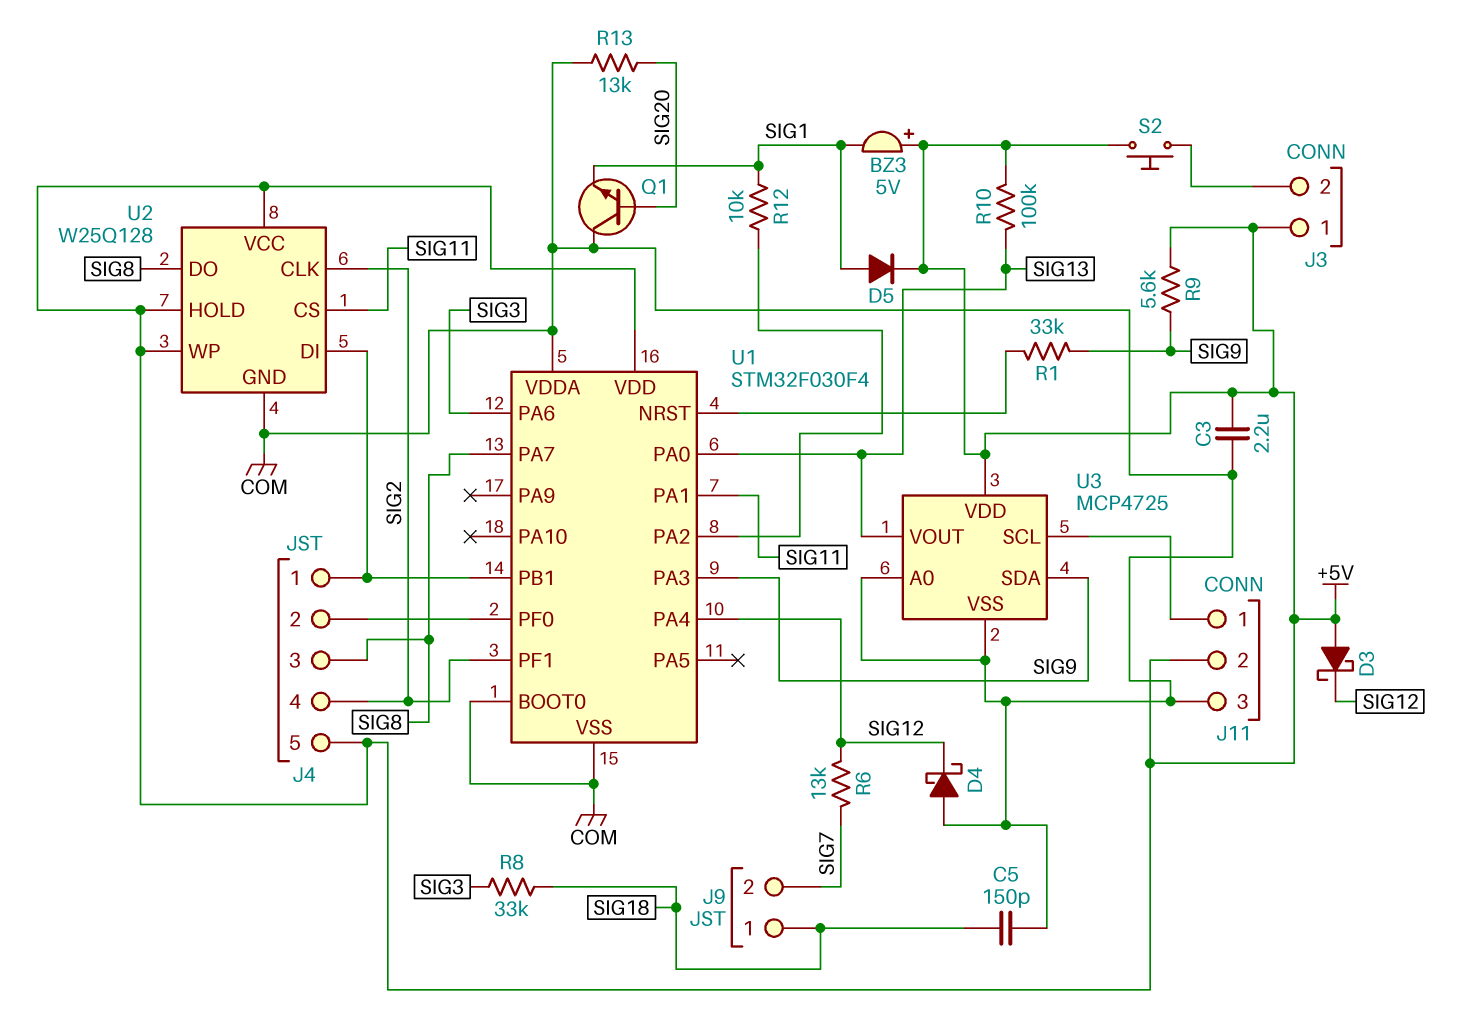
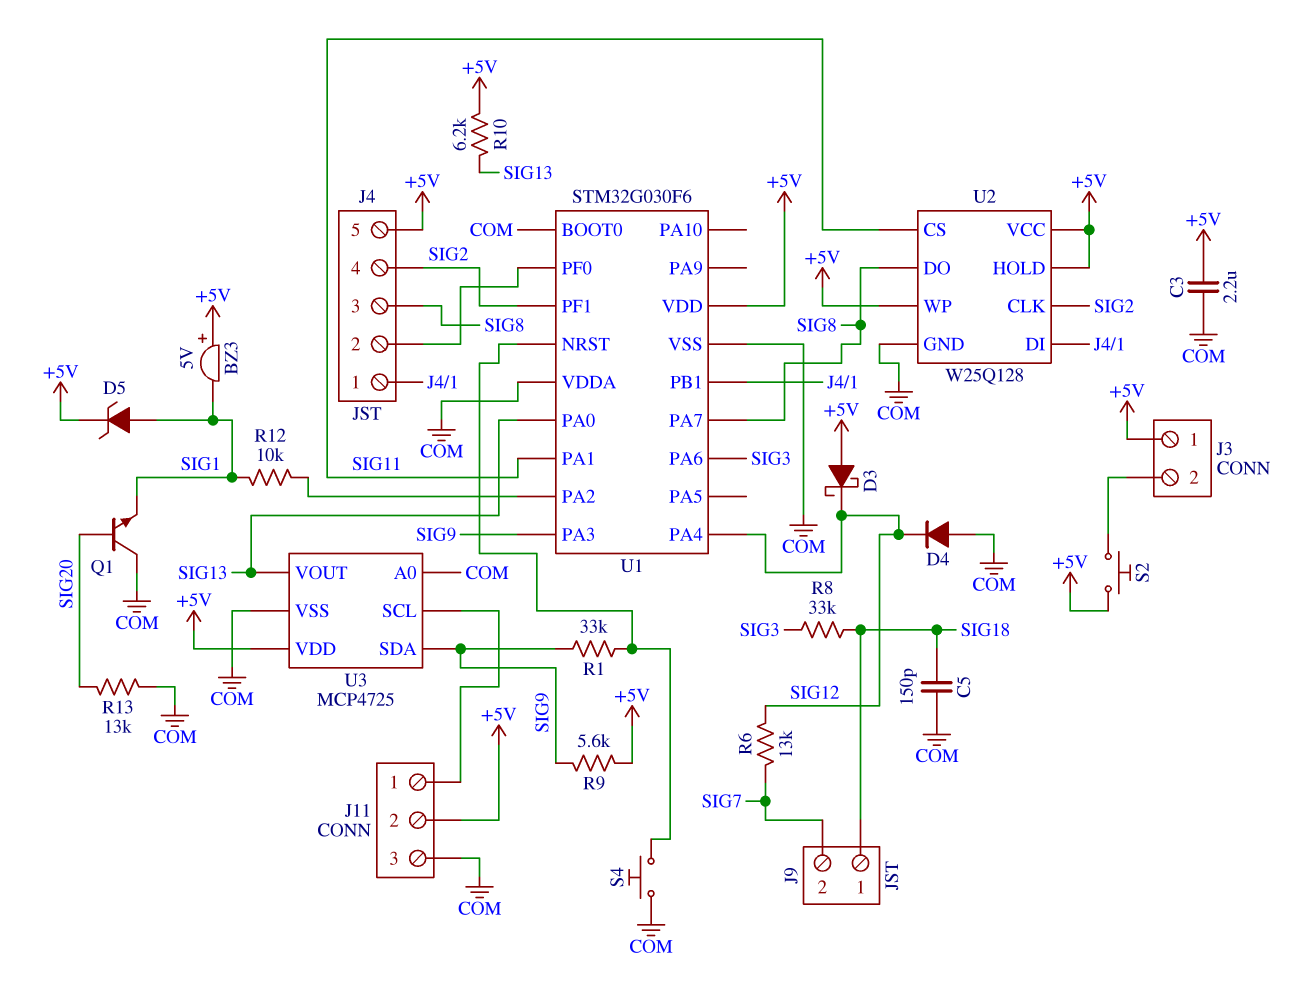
D4: schottky (A COM, K SIG12) -> diode (A COM, K SIG12)
D5: diode (A SIG1, K +5V) -> zener (A SIG1, K +5V)
R10: 100k (+5V, SIG13) -> 6.2k (+5V, SIG13)
S4: none -> button (COM, U1/NRST)
U1: STM32F030F4 -> STM32G030F6

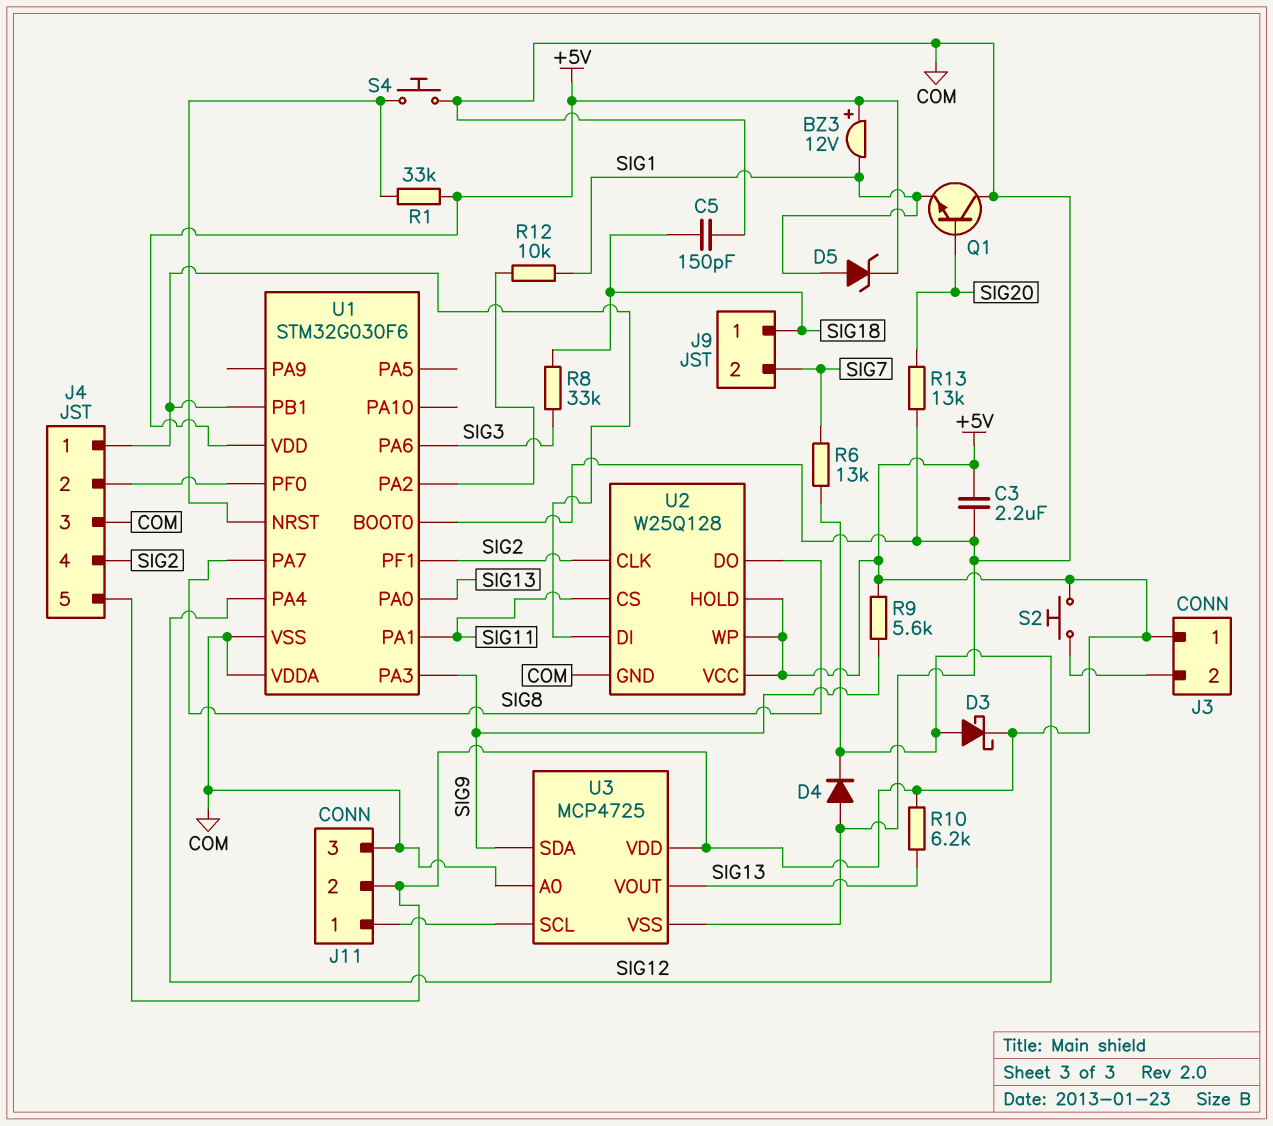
BZ3: buzzer 5V (plus +5V, minus SIG1) -> buzzer 12V (plus +5V, minus SIG1)
D3: schottky (A +5V, K SIG12) -> schottky (A SIG12, K +5V)
J4 pin 3: SIG8 -> COM
R1: 33k (SIG9, U1/NRST) -> 33k (+5V, U1/NRST)

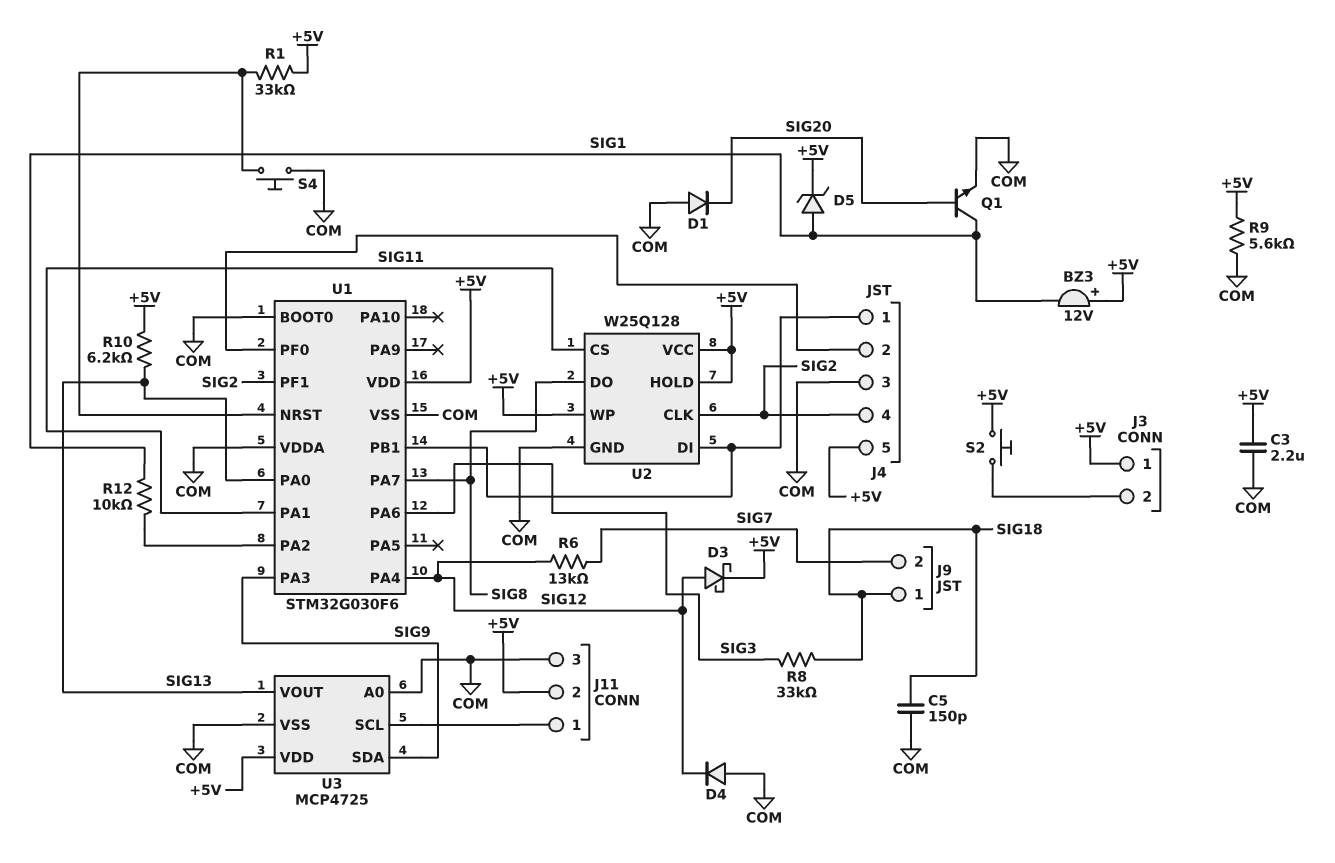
D1: none -> diode (A COM, K SIG20)
Q1: NPN (B SIG20, C COM, E SIG1) -> NPN (B SIG20, C SIG1, E COM)
R9: 5.6k (+5V, SIG9) -> 5.6k (+5V, COM)
R13: 13k (COM, SIG20) -> none

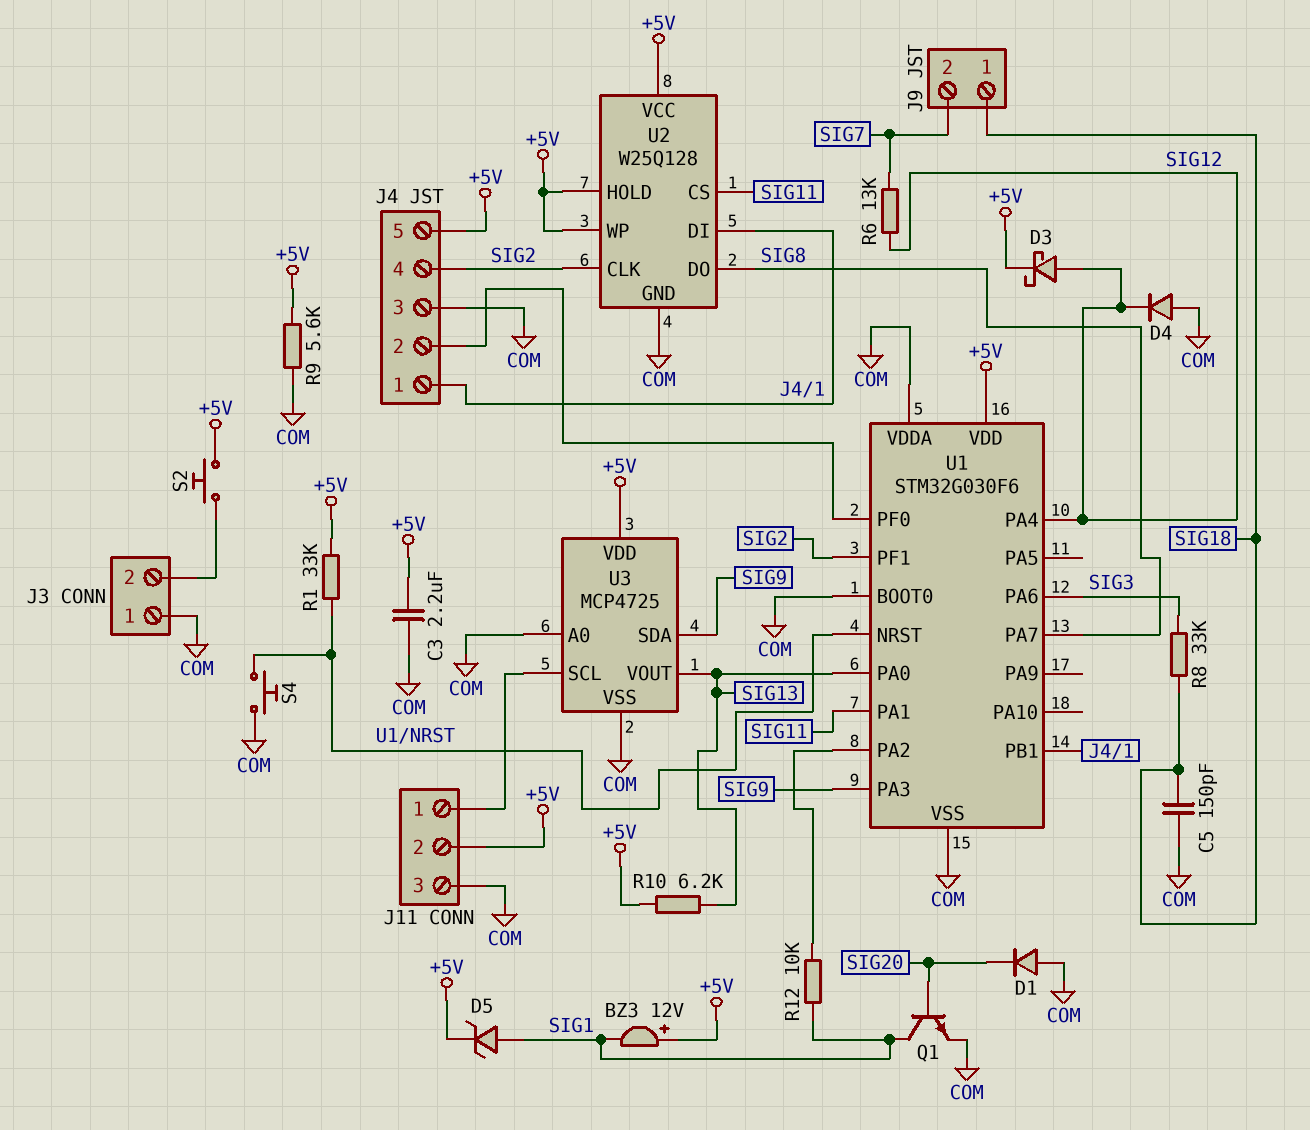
J3 pin 1: +5V -> COM

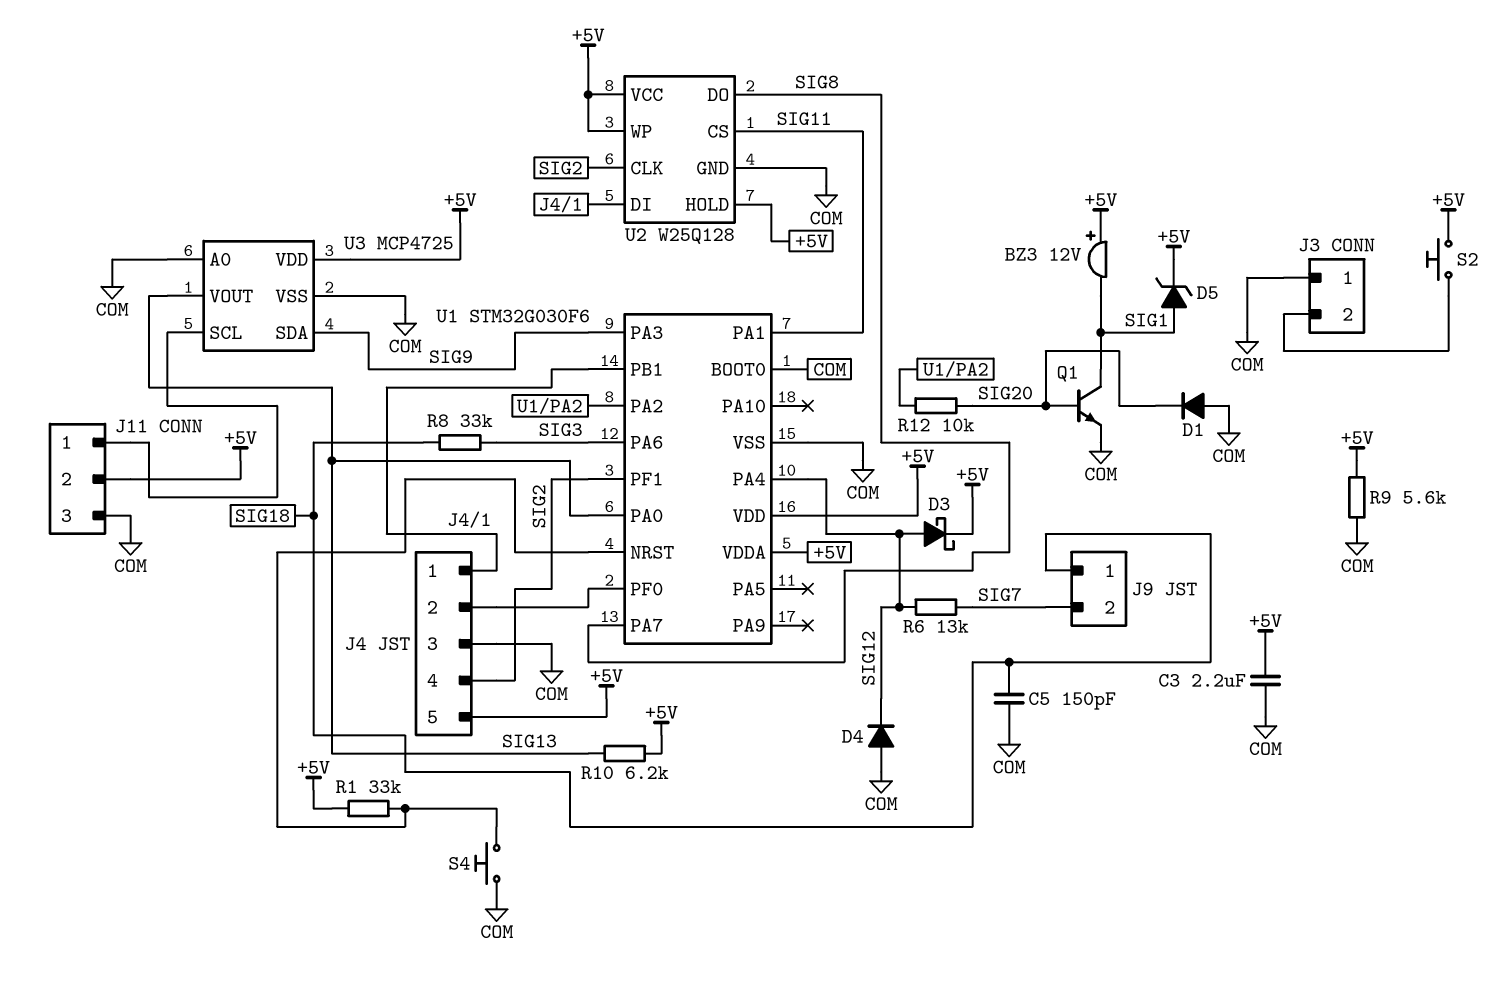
R12: 10k (SIG1, U1/PA2) -> 10k (SIG20, U1/PA2)
U1 pin VDDA: COM -> +5V

